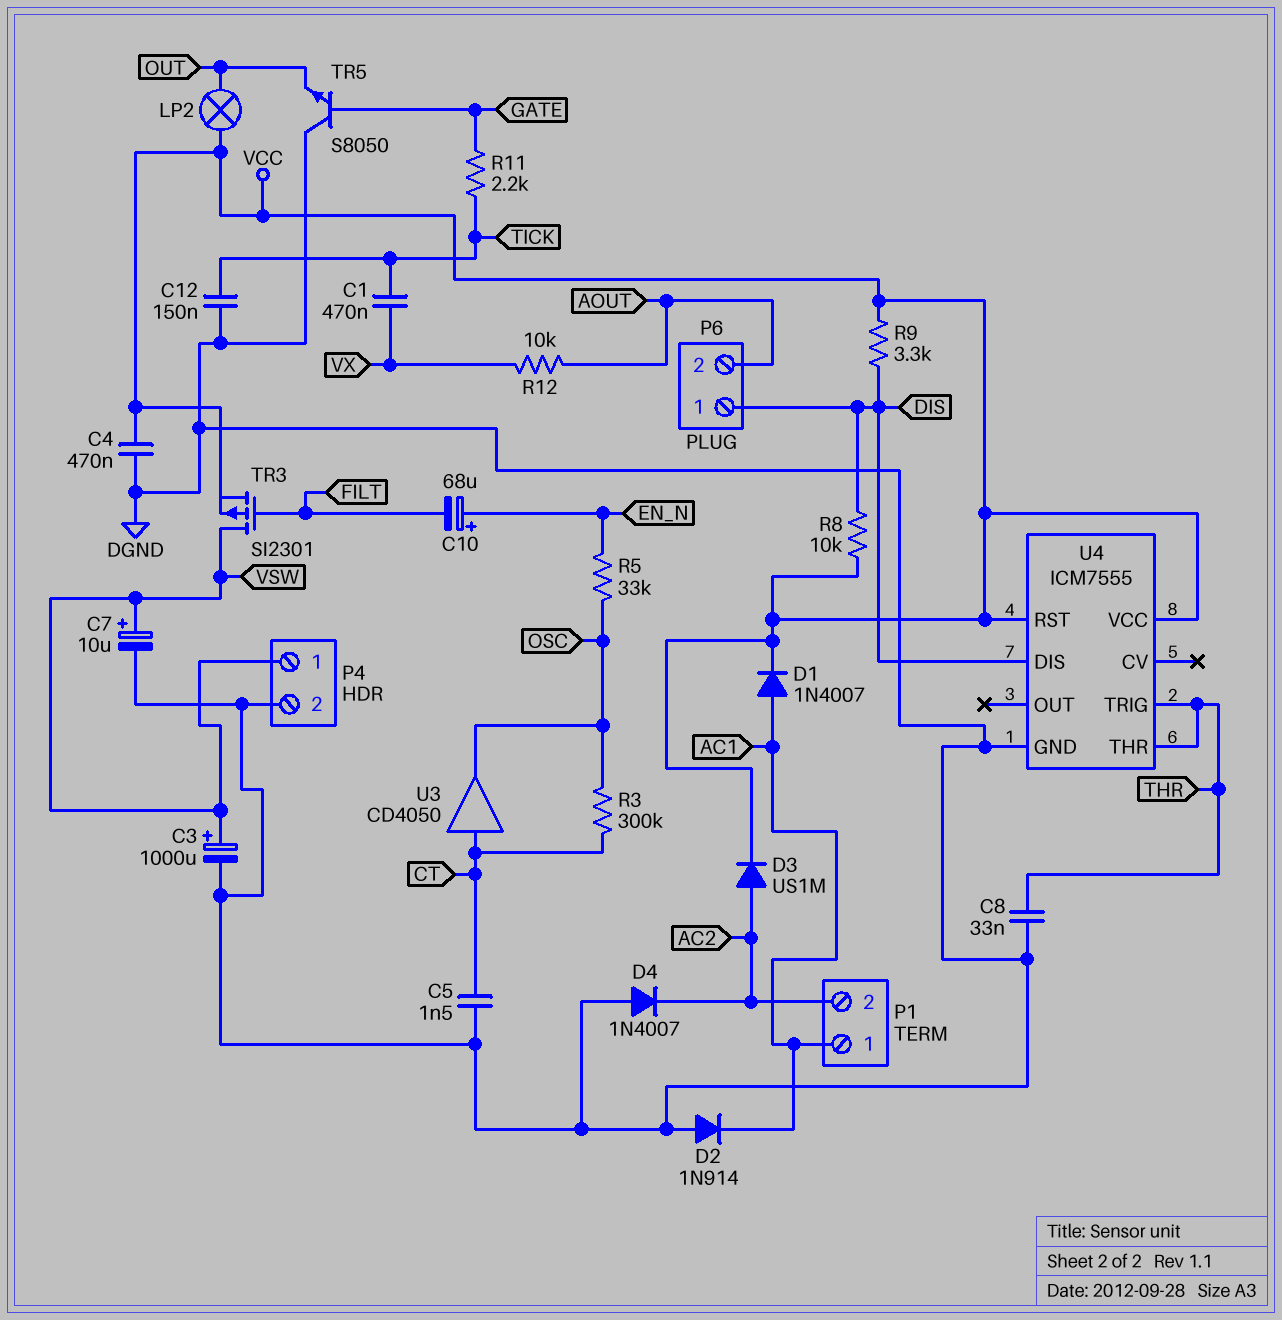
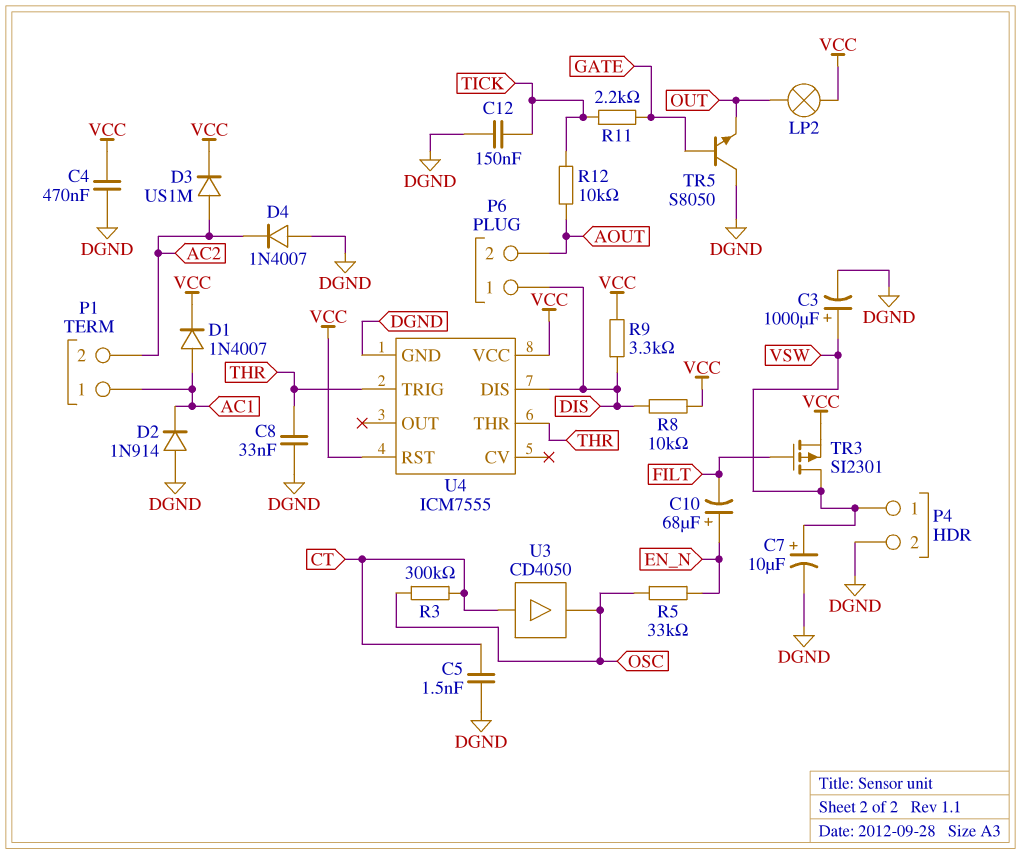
C1: 470nF (TICK, VX) -> none
R12: 10k (AOUT, VX) -> 10k (AOUT, TICK)

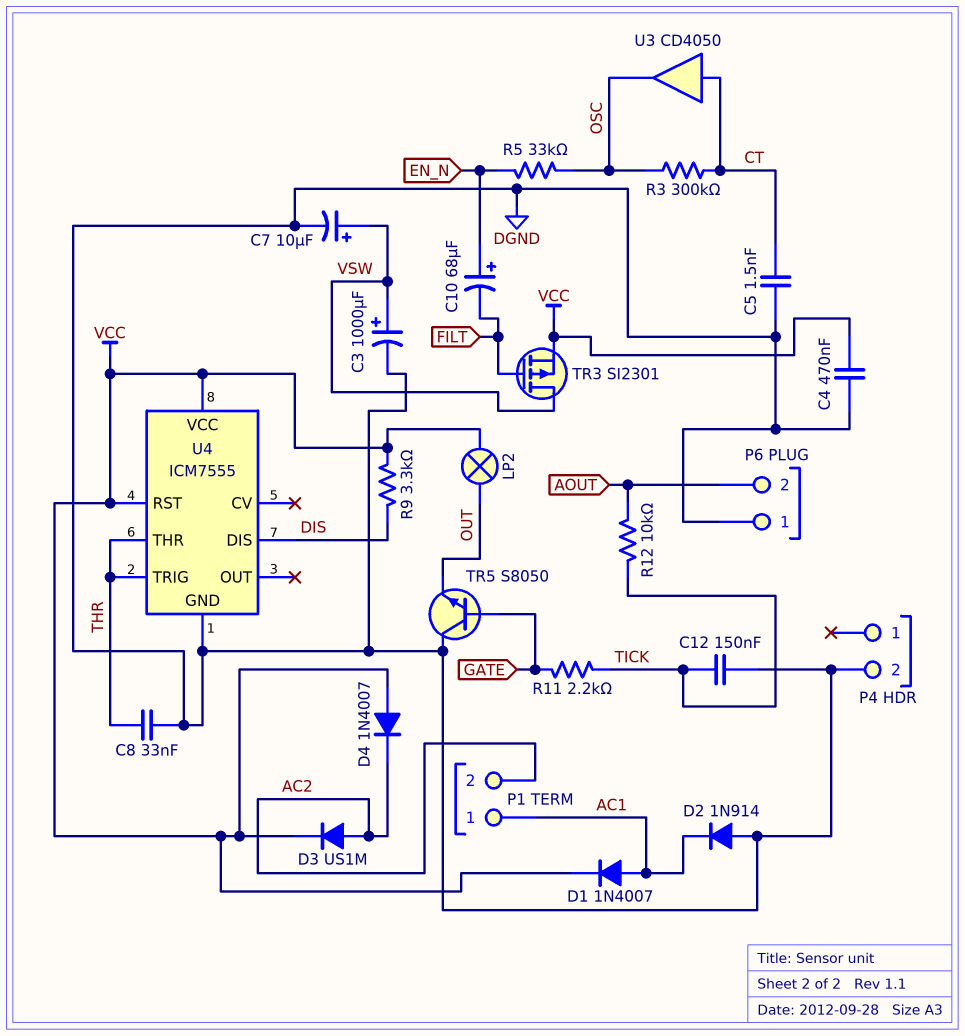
D4: diode 1N4007 (A DGND, K AC2) -> diode 1N4007 (A VCC, K AC2)
P4 pin 1: VSW -> none
P6 pin 1: DIS -> DGND
R8: 10k (DIS, VCC) -> none

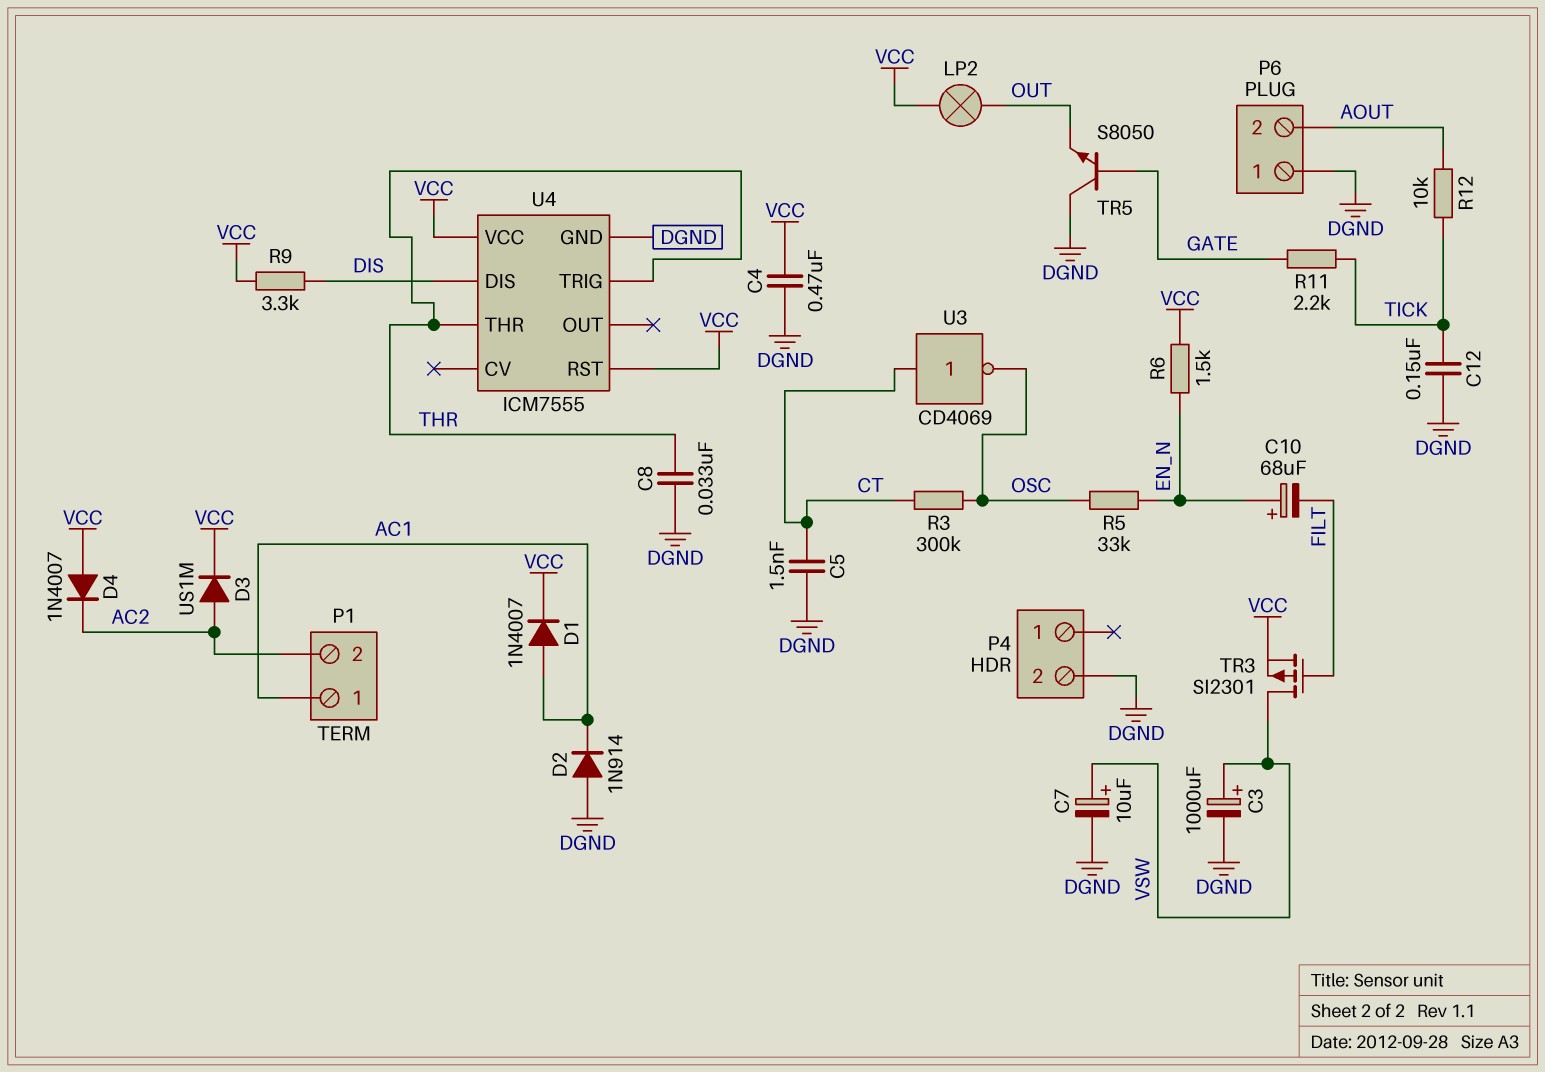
R6: none -> 1.5k (EN_N, VCC)
U3: buffer CD4050 (in CT, out OSC) -> NOT CD4069 (in CT, out OSC)

